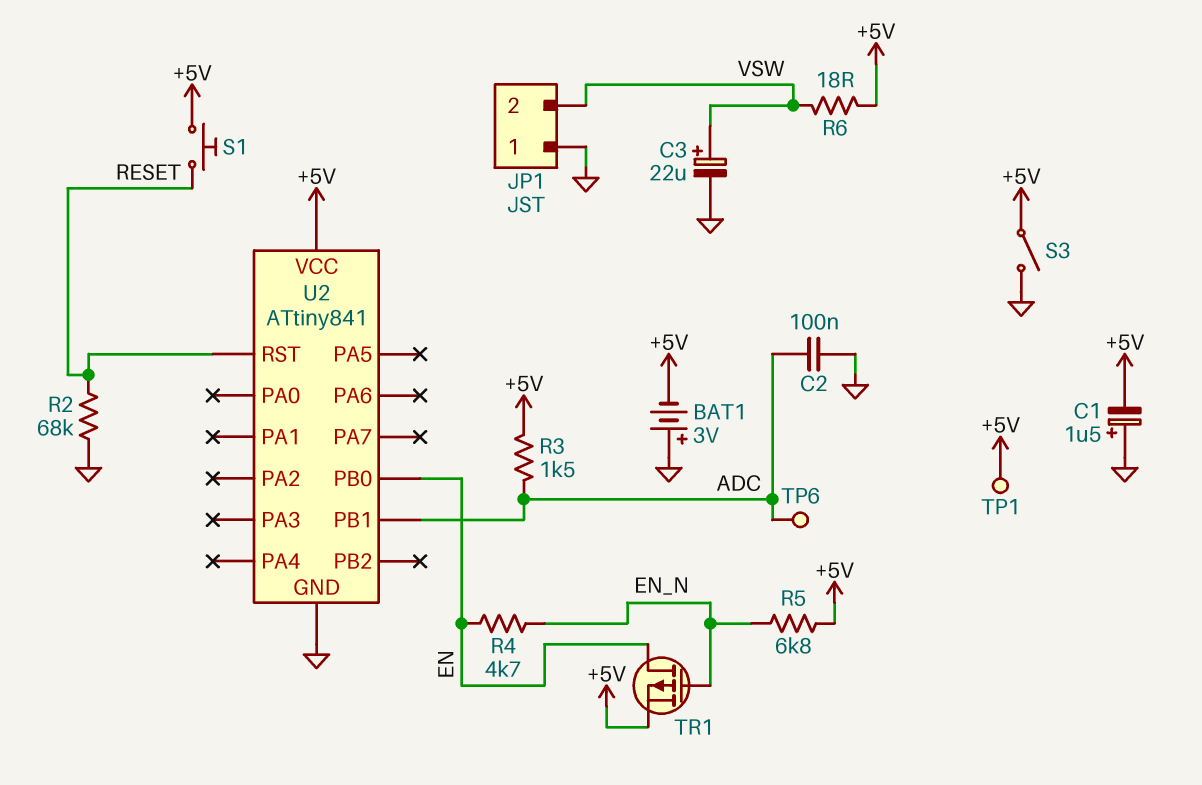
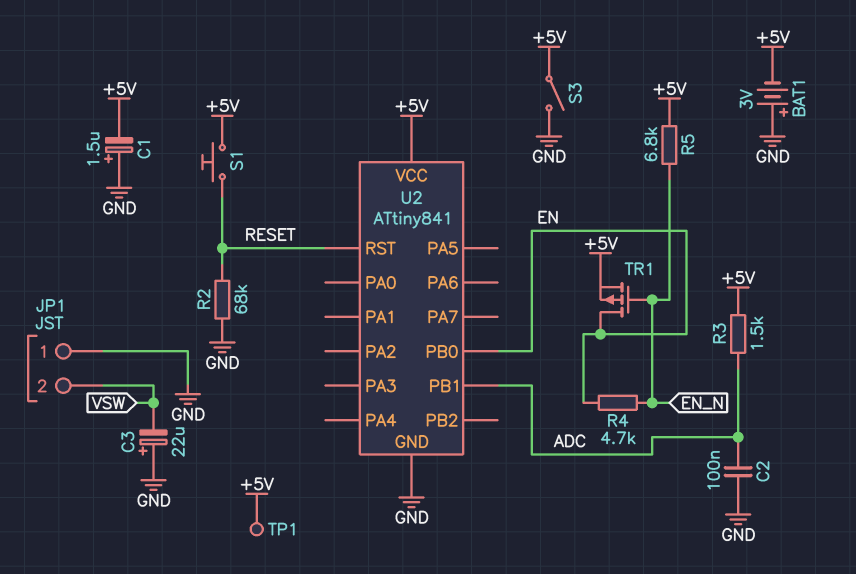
C3: 22uF (plus VSW, minus GND) -> 22uF (plus GND, minus VSW)
R6: 18 (+5V, VSW) -> none
TP6: test point (ADC) -> none

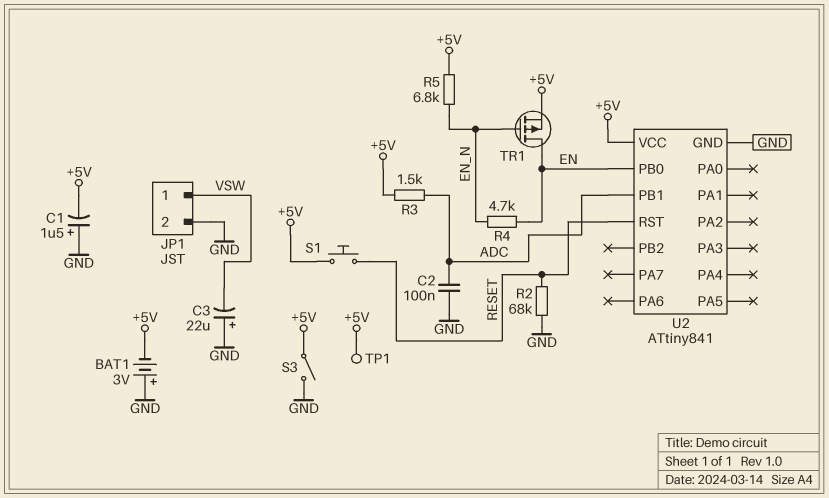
JP1 pin 1: GND -> VSW
JP1 pin 2: VSW -> GND

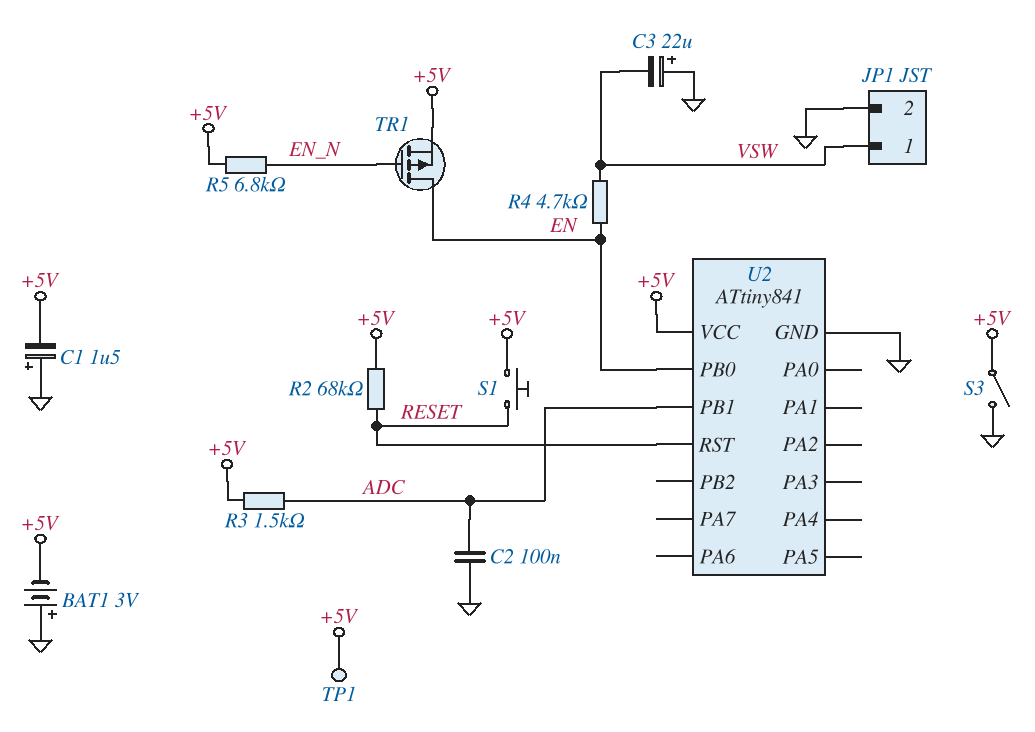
R2: 68k (GND, RESET) -> 68k (+5V, RESET)
R4: 4.7k (EN, EN_N) -> 4.7k (EN, VSW)

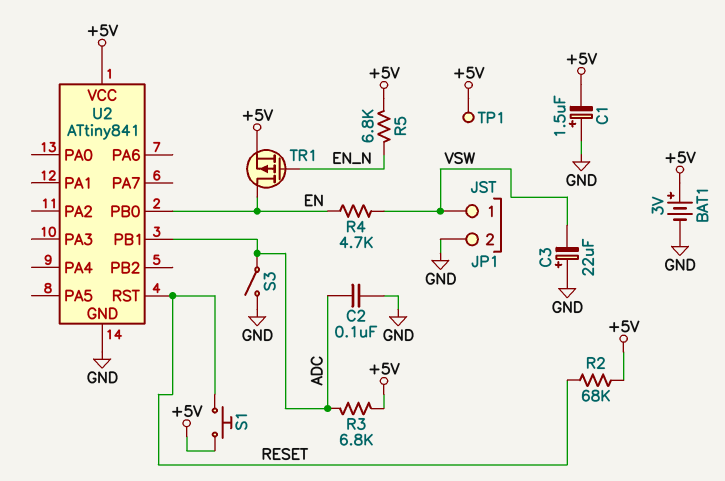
BAT1: 3V (plus GND, minus +5V) -> 3V (plus +5V, minus GND)
R3: 1.5k (+5V, ADC) -> 6.8k (+5V, ADC)
S3: switch (+5V, GND) -> switch (ADC, GND)

